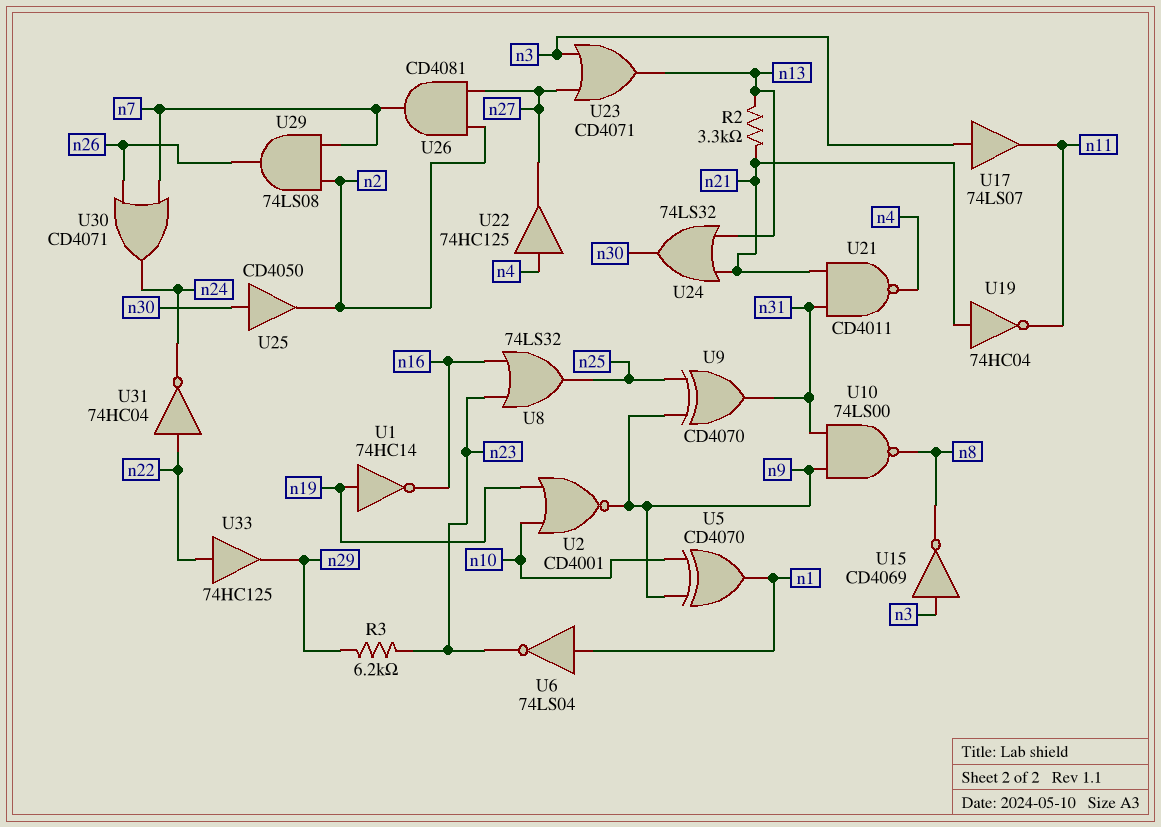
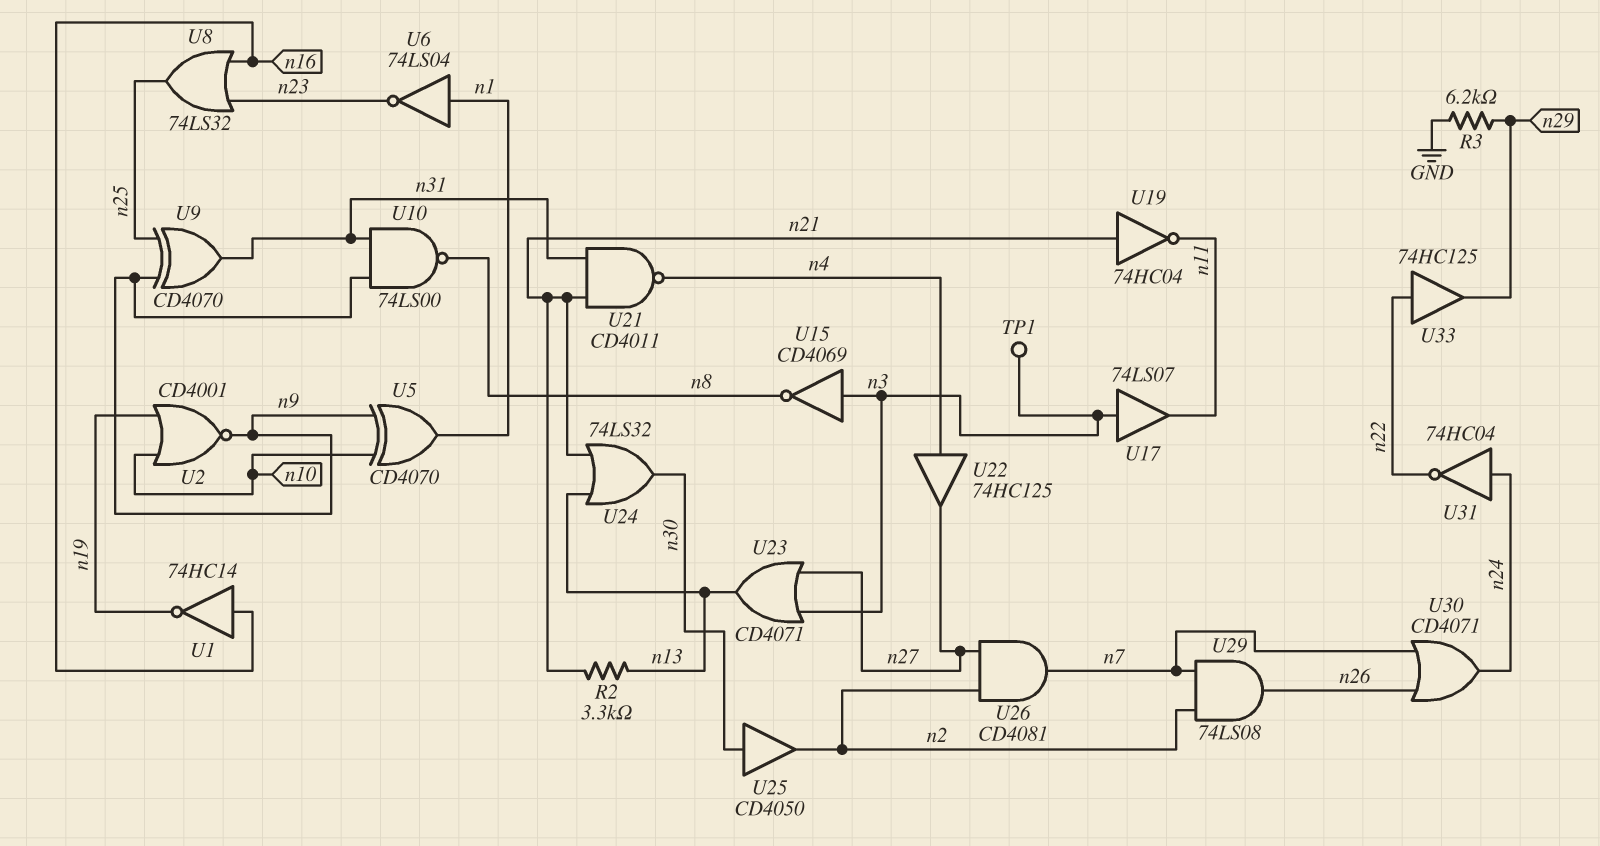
R3: 6.2k (n23, n29) -> 6.2k (GND, n29)
TP1: none -> test point (n3)
U1: NOT 74HC14 (in n19, out n16) -> NOT 74HC14 (in n16, out n19)
U31: NOT 74HC04 (in n22, out n24) -> NOT 74HC04 (in n24, out n22)

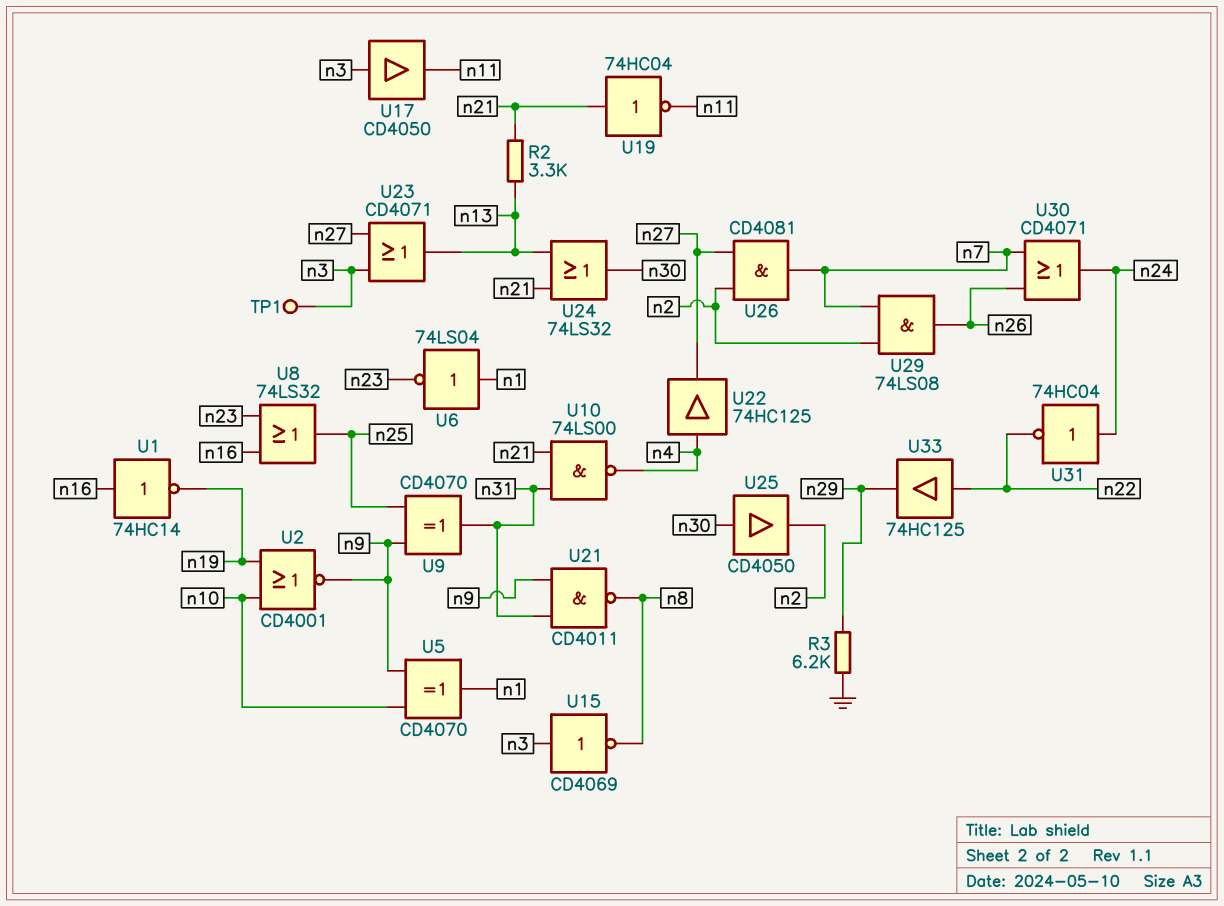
U10: NAND 74LS00 (in n9, in n31, out n8) -> NAND 74LS00 (in n21, in n31, out n4)
U17: buffer 74LS07 (in n3, out n11) -> buffer CD4050 (in n3, out n11)
U21: NAND CD4011 (in n21, in n31, out n4) -> NAND CD4011 (in n9, in n31, out n8)

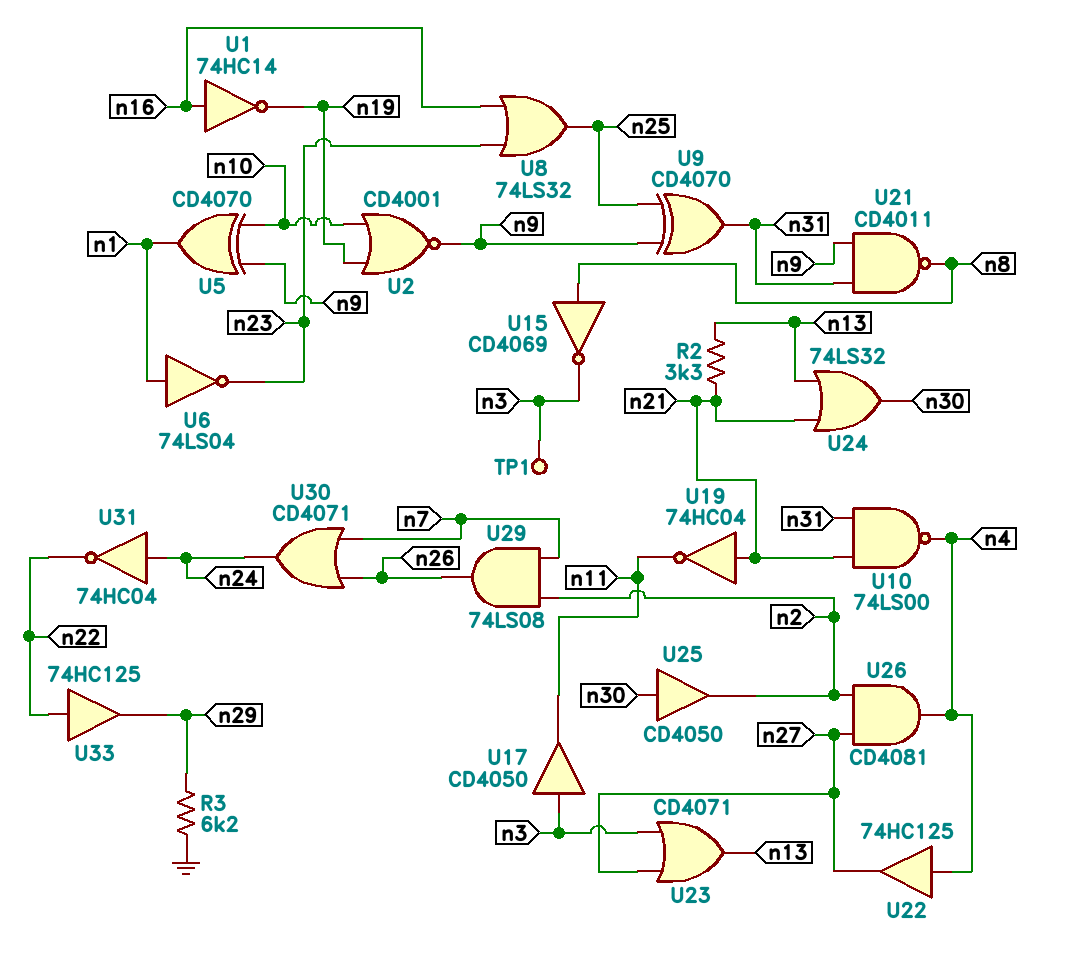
U15: NOT CD4069 (in n3, out n8) -> NOT CD4069 (in n8, out n3)
U26: AND CD4081 (in n2, in n27, out n7) -> AND CD4081 (in n2, in n27, out n4)

